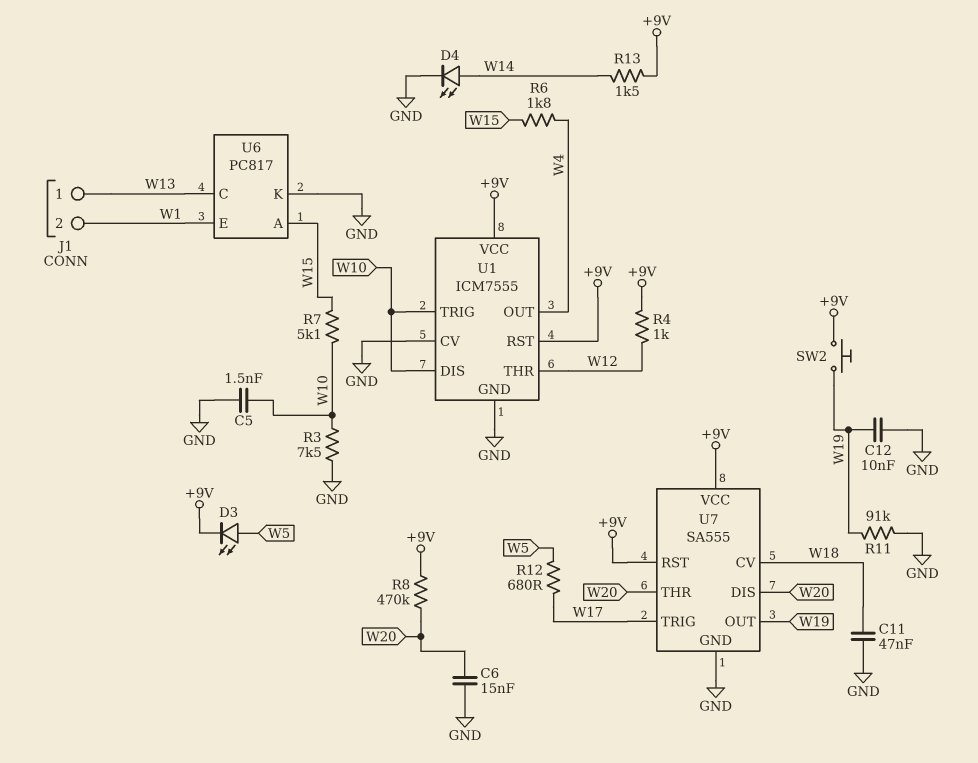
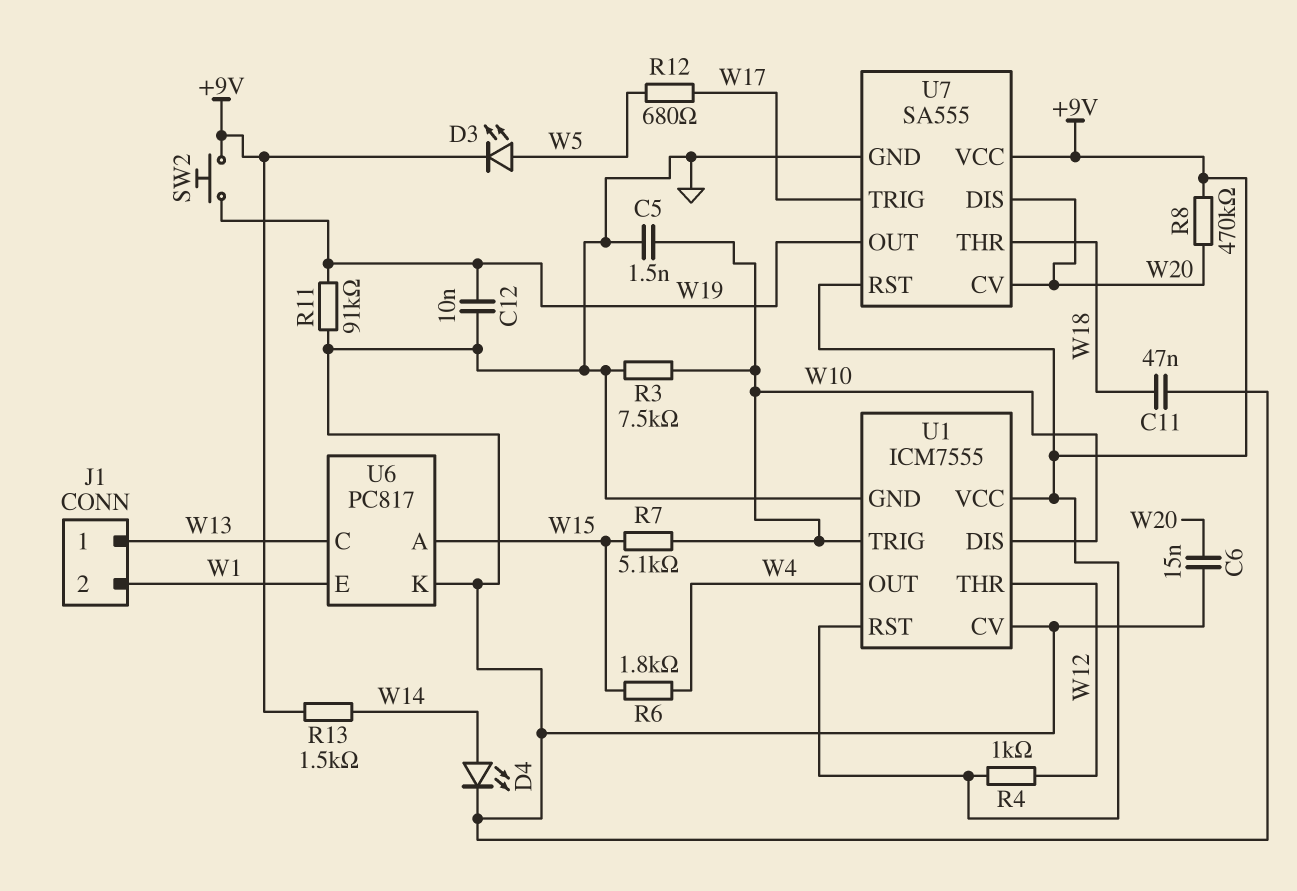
U7 pin CV: W18 -> W20
U7 pin THR: W20 -> W18

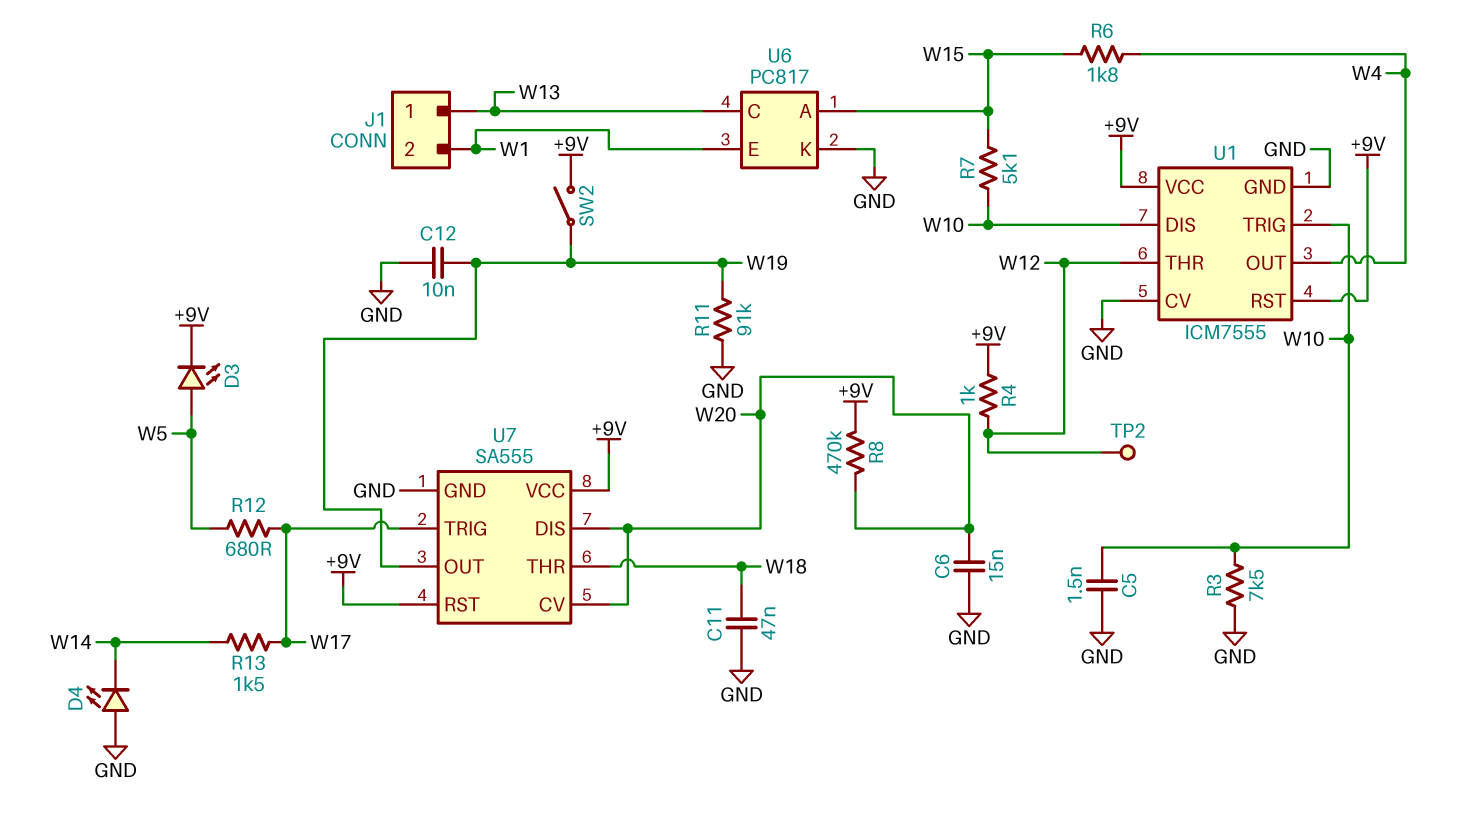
D4: LED (A W14, K GND) -> LED (A GND, K W14)
R13: 1.5k (+9V, W14) -> 1.5k (W14, W17)
SW2: button (+9V, W19) -> switch (+9V, W19)
TP2: none -> test point (W12)

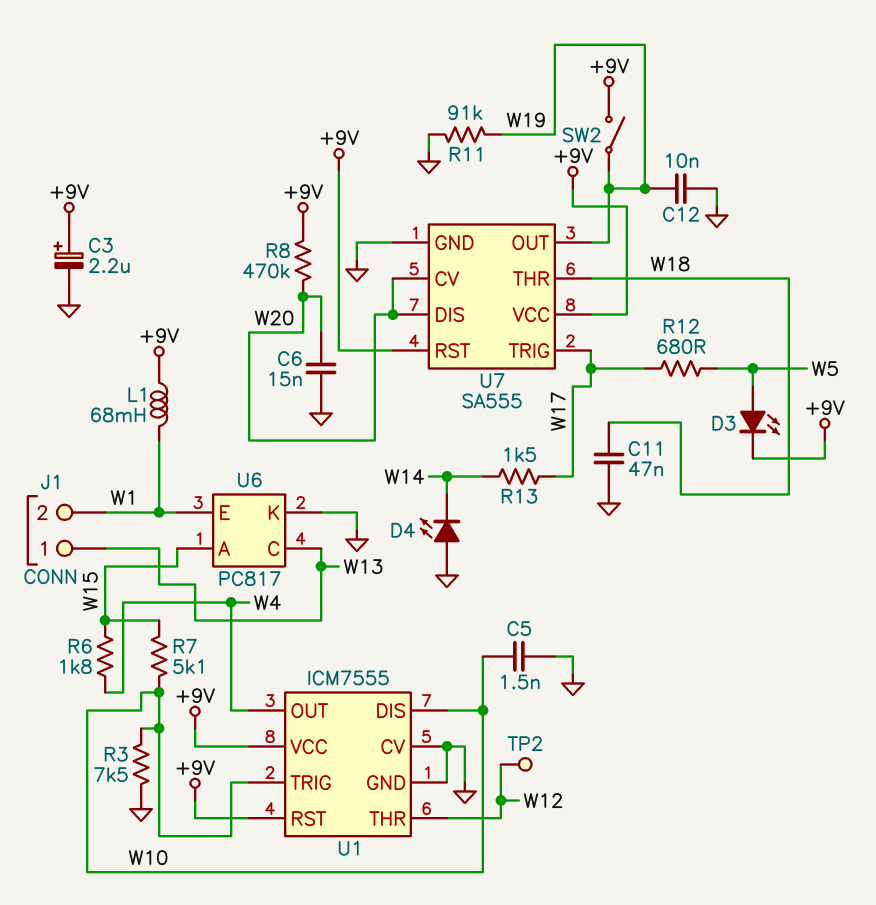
C3: none -> 2.2uF (plus +9V, minus GND)
L1: none -> 68mH (+9V, W1)
R4: 1k (+9V, W12) -> none

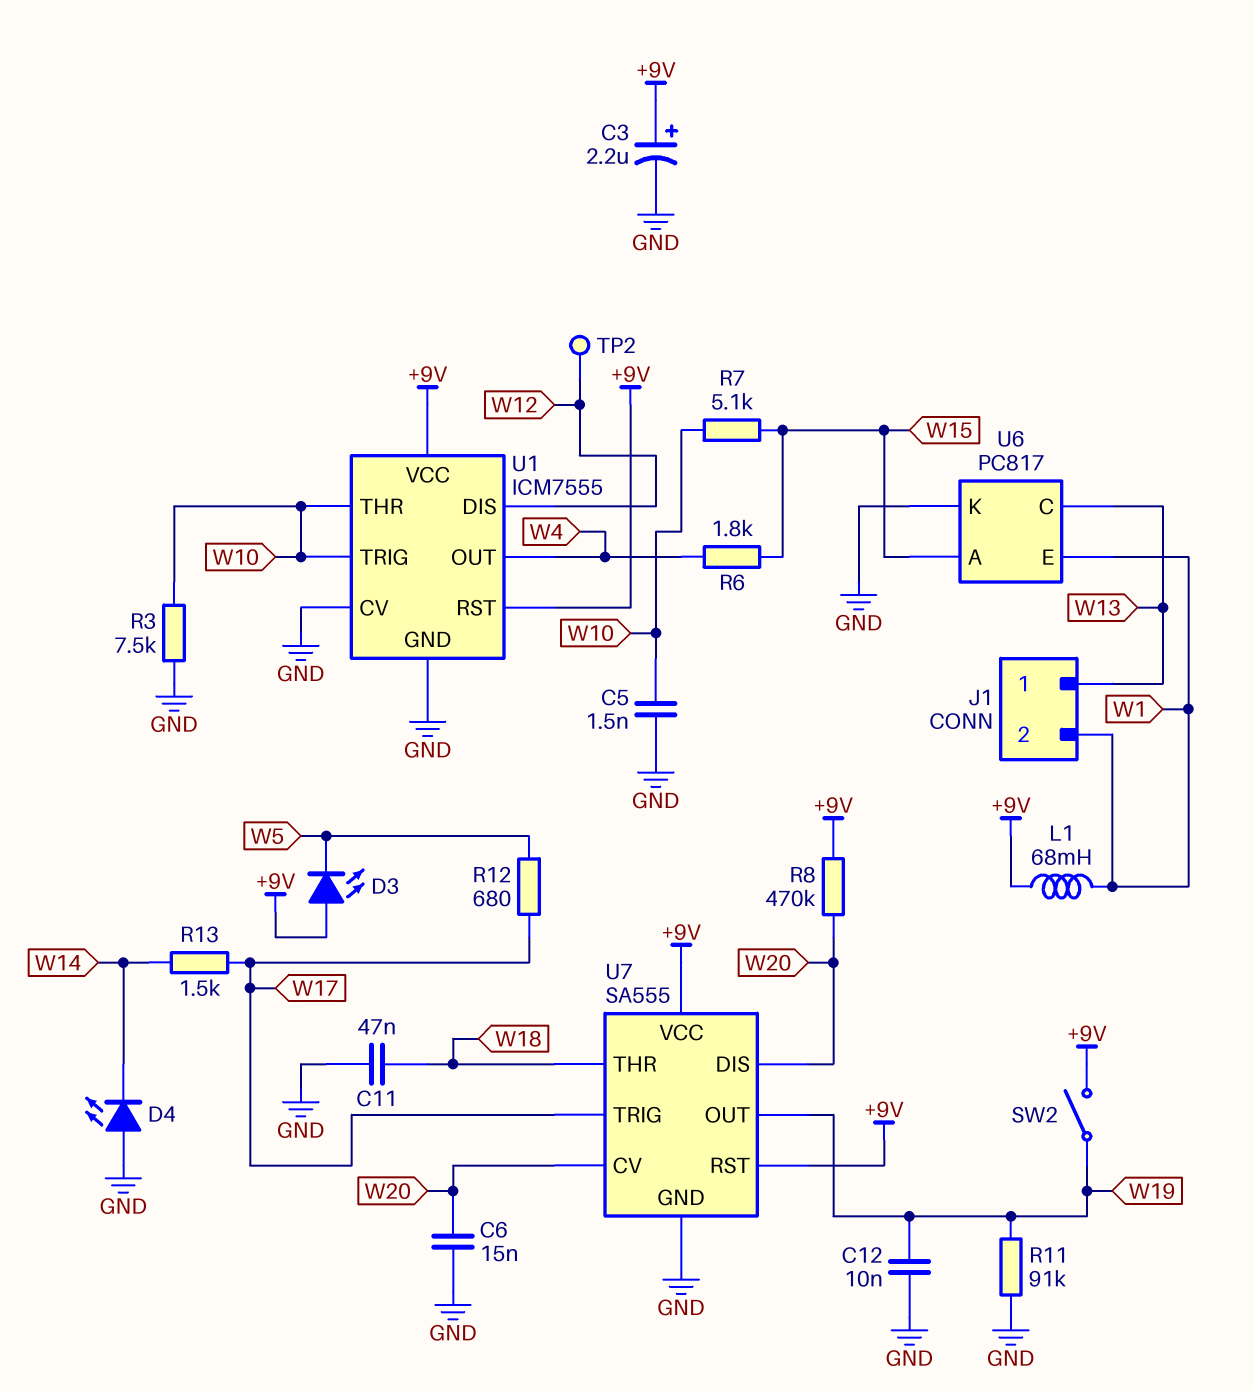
D3: LED (A W5, K +9V) -> LED (A +9V, K W5)
U1 pin DIS: W10 -> W12
U1 pin THR: W12 -> W10

